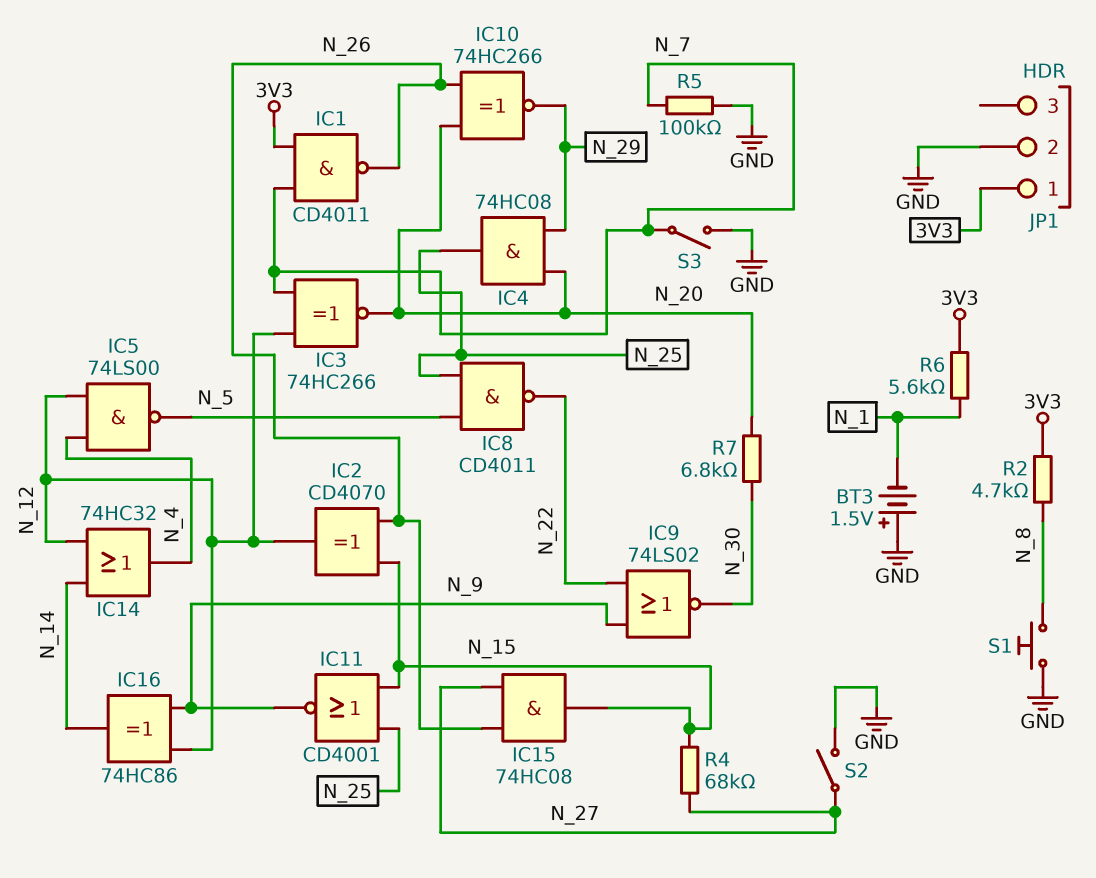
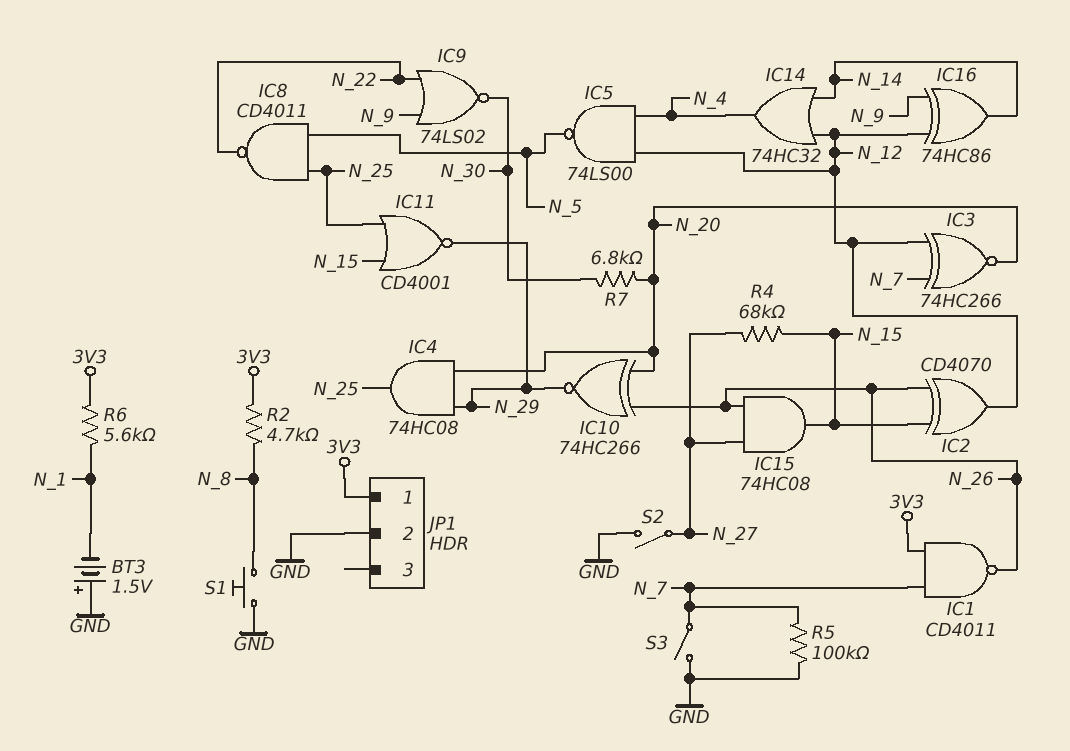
IC11: NOR CD4001 (in N_15, in N_25, out N_9) -> NOR CD4001 (in N_15, in N_25, out N_29)

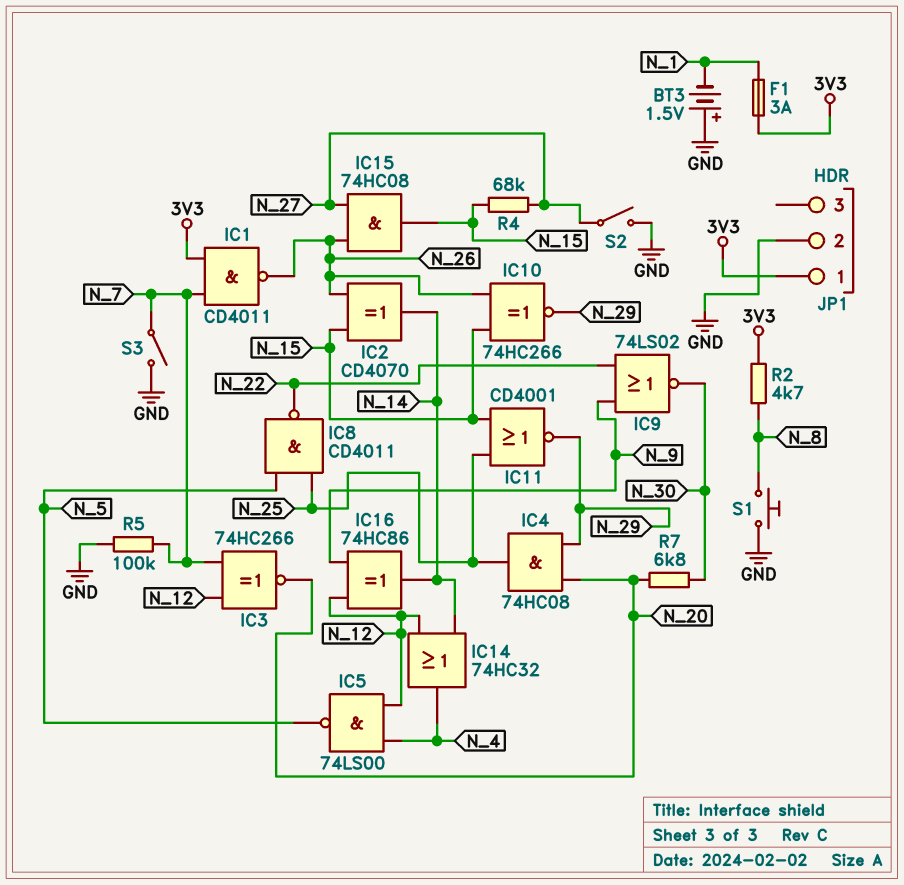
F1: none -> 3A (3V3, N_1)
IC2: XOR CD4070 (in N_15, in N_26, out N_12) -> XOR CD4070 (in N_15, in N_26, out N_14)
IC10: XNOR 74HC266 (in N_20, in N_26, out N_29) -> XNOR 74HC266 (in N_15, in N_26, out N_29)
R6: 5.6k (3V3, N_1) -> none

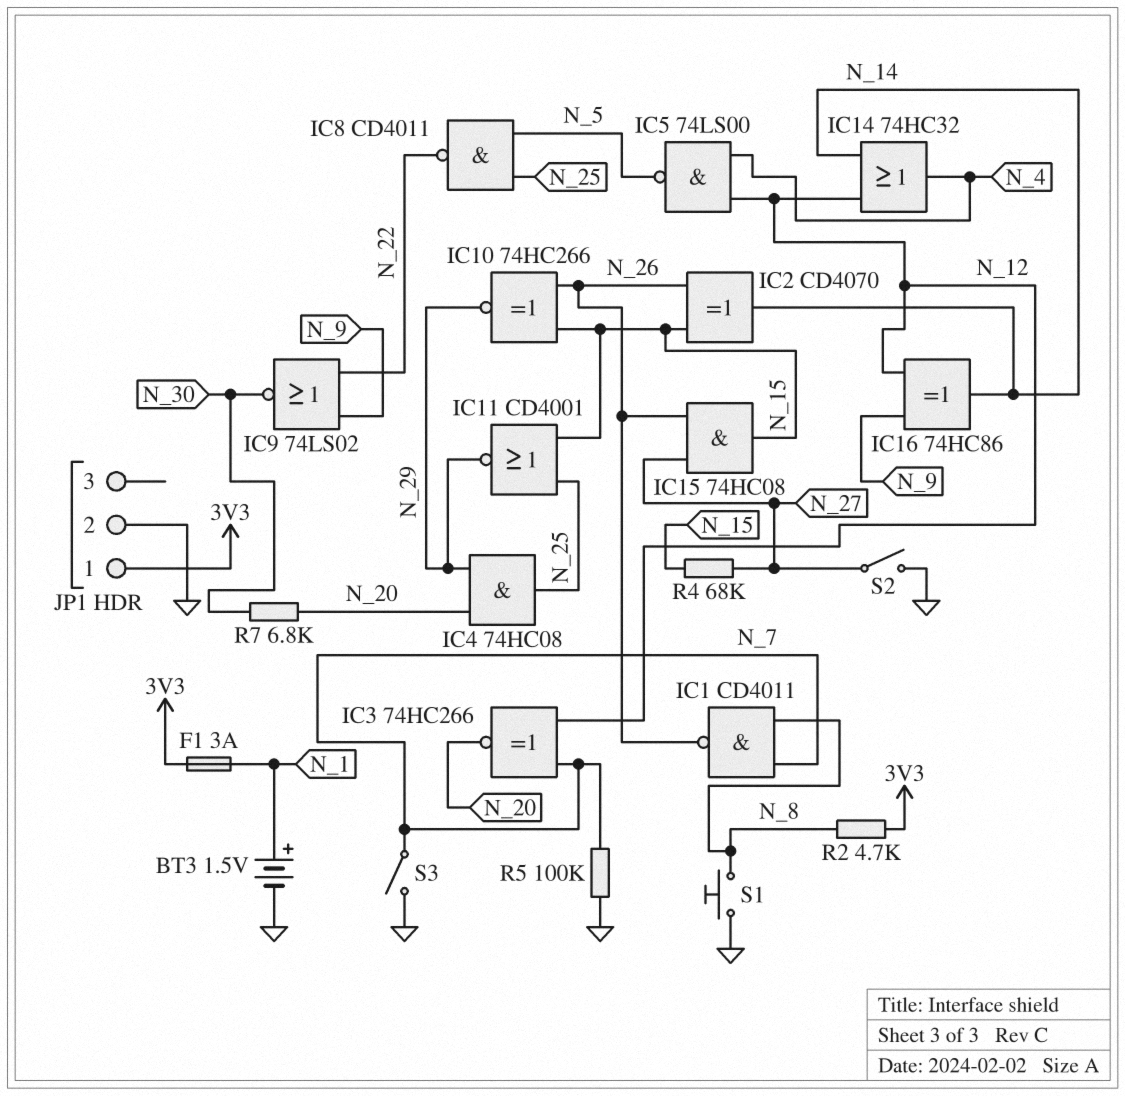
BT3: 1.5V (plus GND, minus N_1) -> 1.5V (plus N_1, minus GND)
IC1: NAND CD4011 (in 3V3, in N_7, out N_26) -> NAND CD4011 (in N_7, in N_8, out N_26)

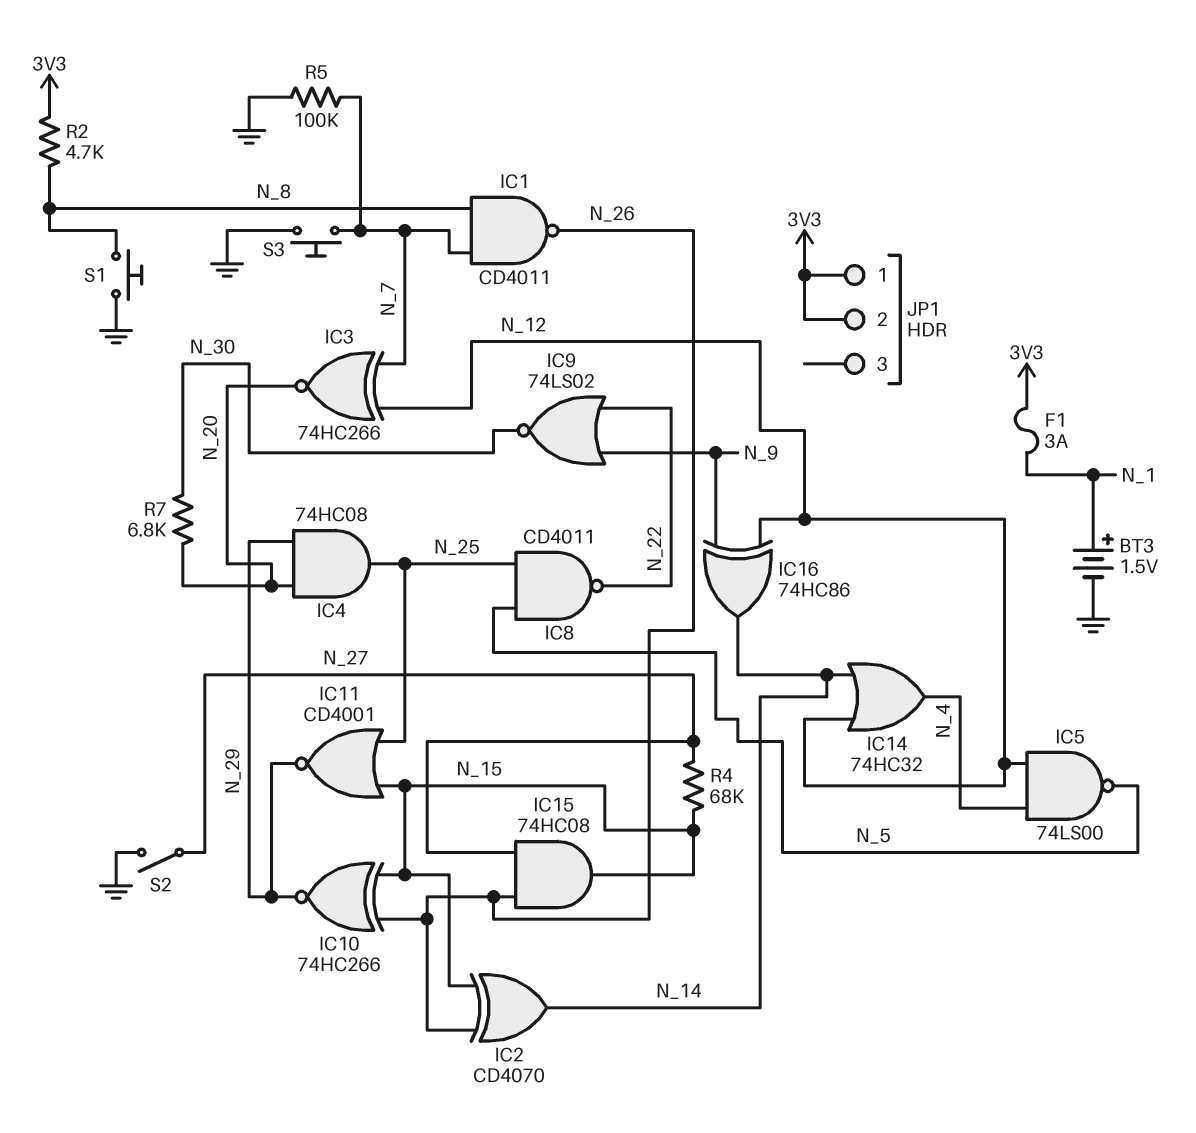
JP1 pin 2: GND -> 3V3
S3: switch (GND, N_7) -> button (GND, N_7)

